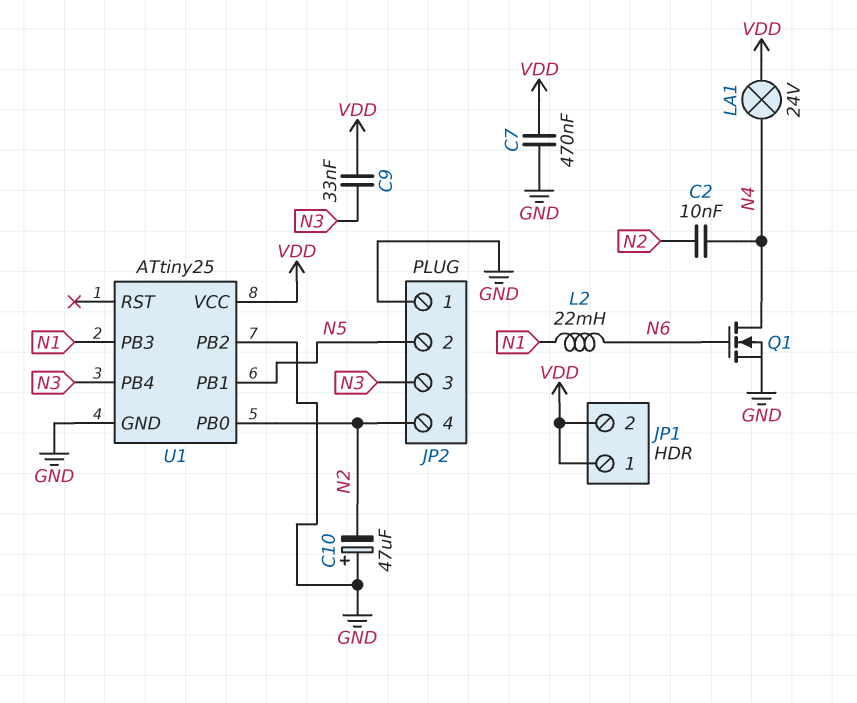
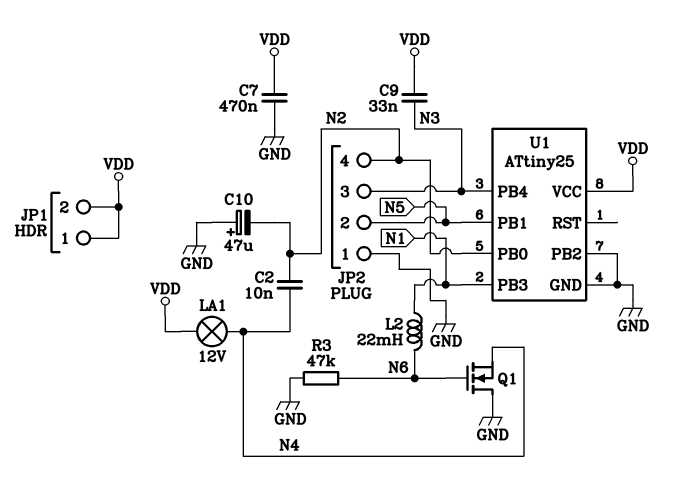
LA1: lamp 24V (N4, VDD) -> lamp 12V (N4, VDD)
Q1: NMOS (G N6, D N4, S GND) -> NMOS (G N6, D GND, S N4)
R3: none -> 47k (GND, N6)

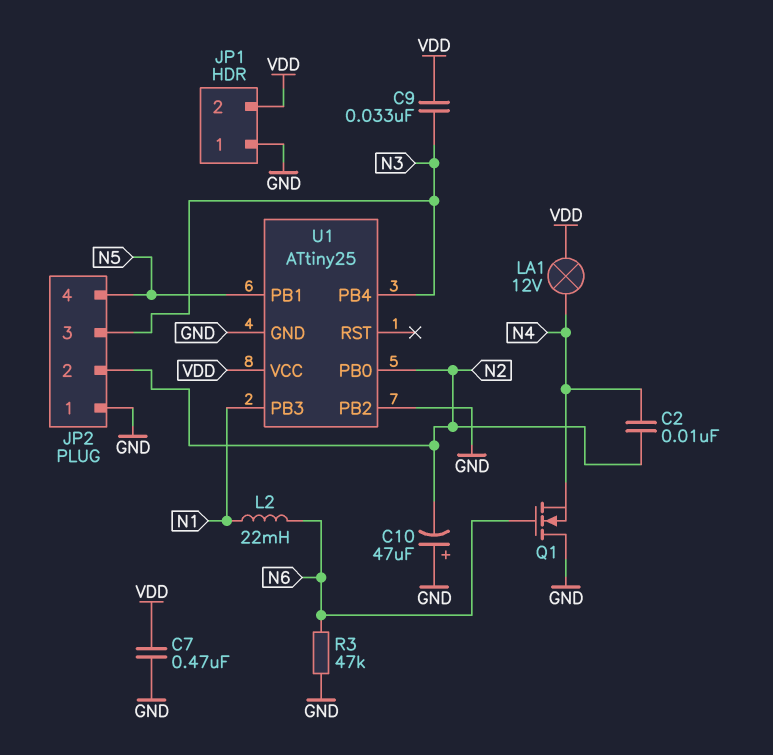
JP1 pin 1: VDD -> GND
JP2 pin 2: N5 -> N2
JP2 pin 4: N2 -> N5

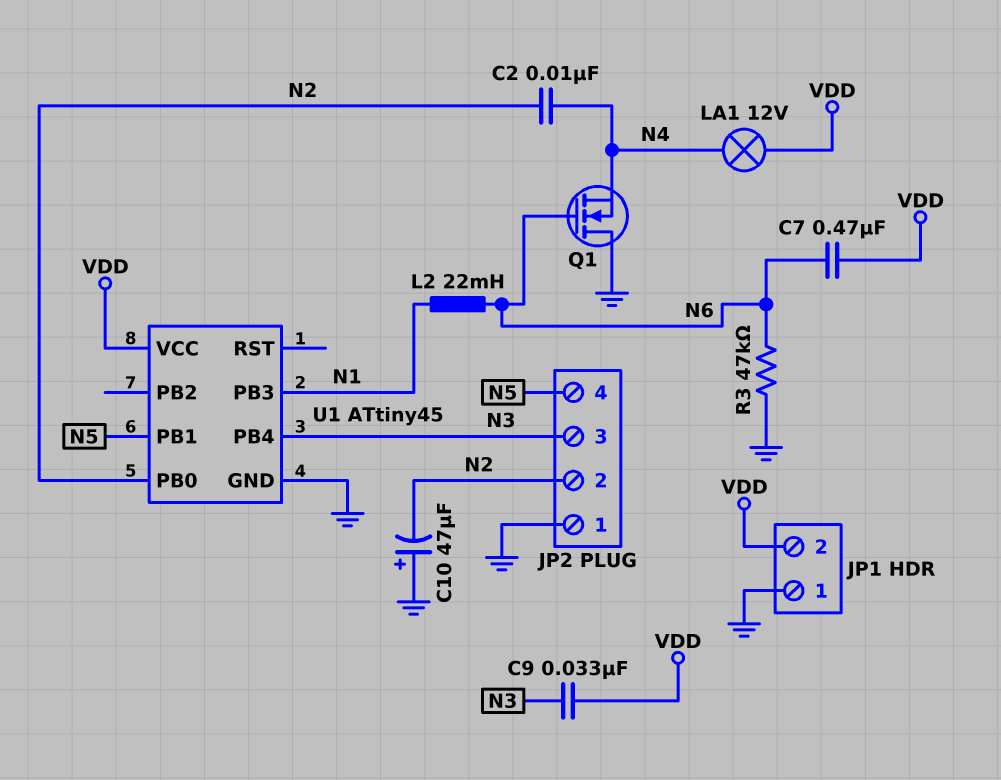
C7: 470nF (GND, VDD) -> 470nF (N6, VDD)
U1: ATtiny25 -> ATtiny45
U1 pin PB2: GND -> none

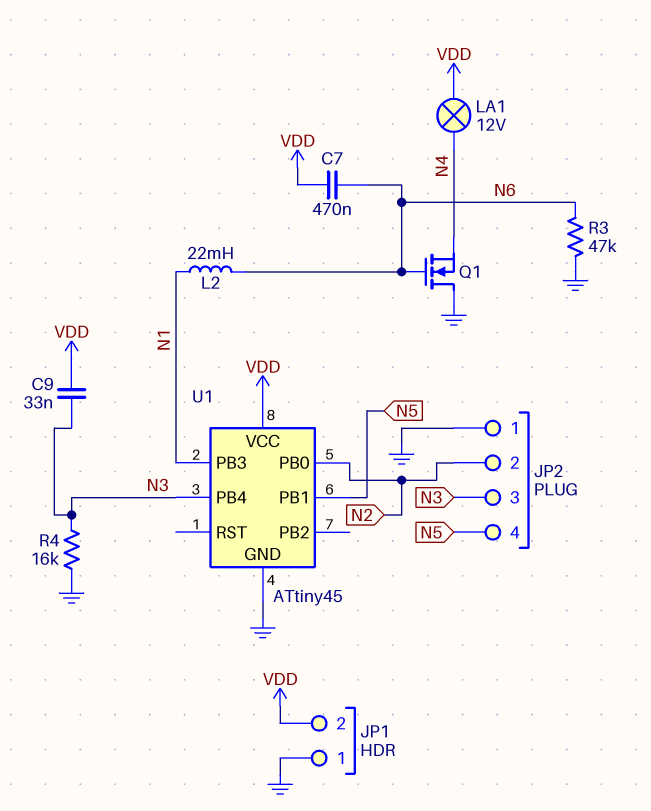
C2: 10nF (N2, N4) -> none
C10: 47uF (plus GND, minus N2) -> none
R4: none -> 16k (GND, N3)

